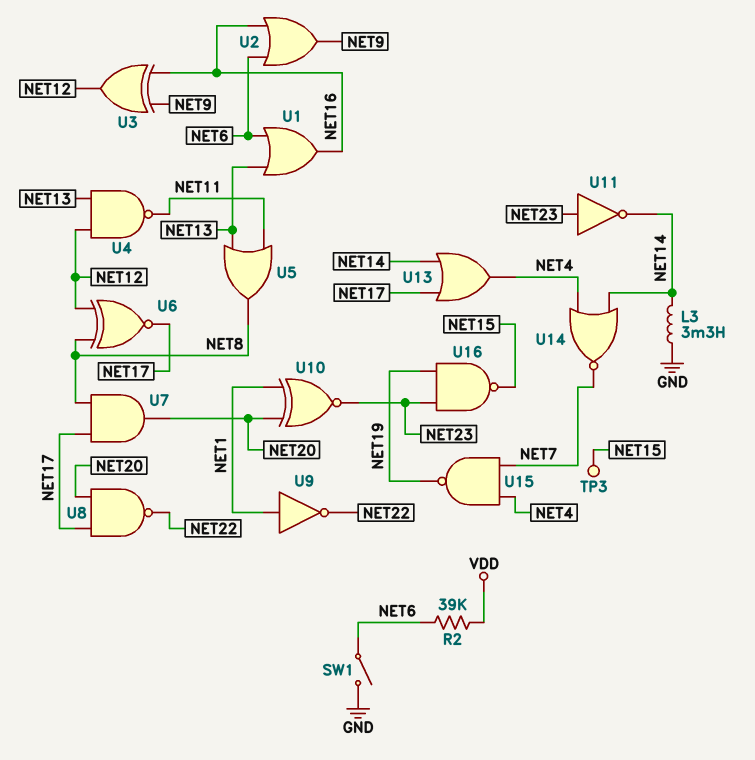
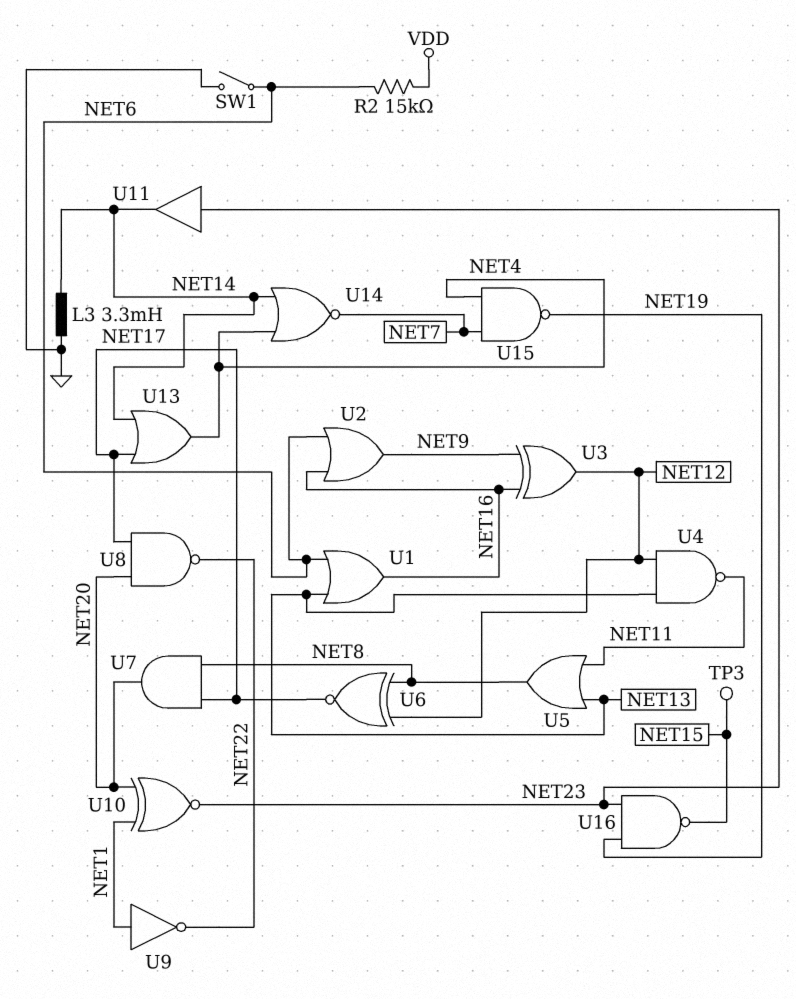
R2: 39k (NET6, VDD) -> 15k (NET6, VDD)
U11: NOT (in NET23, out NET14) -> buffer (in NET23, out NET14)

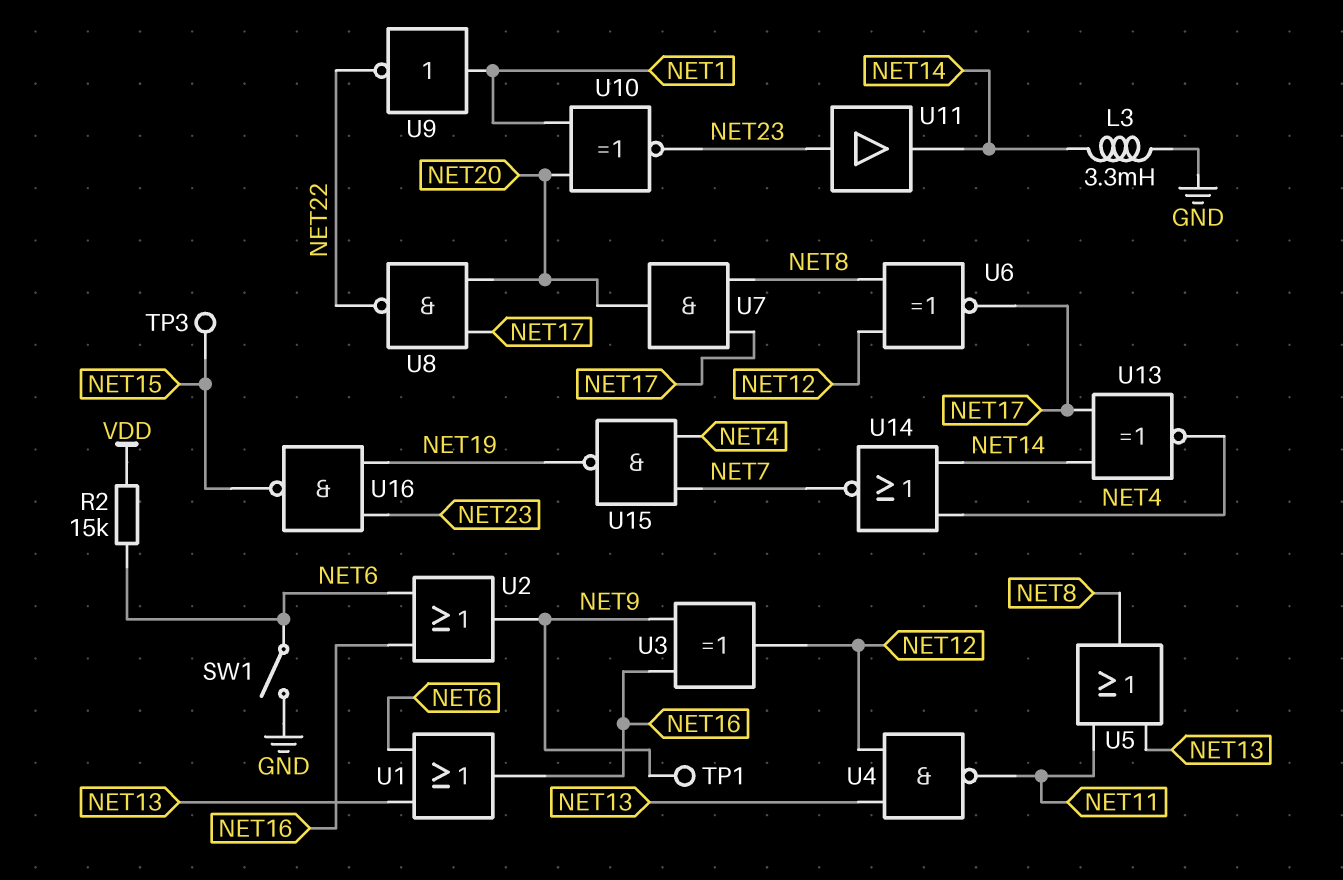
TP1: none -> test point (NET9)
U13: OR (in NET14, in NET17, out NET4) -> XNOR (in NET14, in NET17, out NET4)

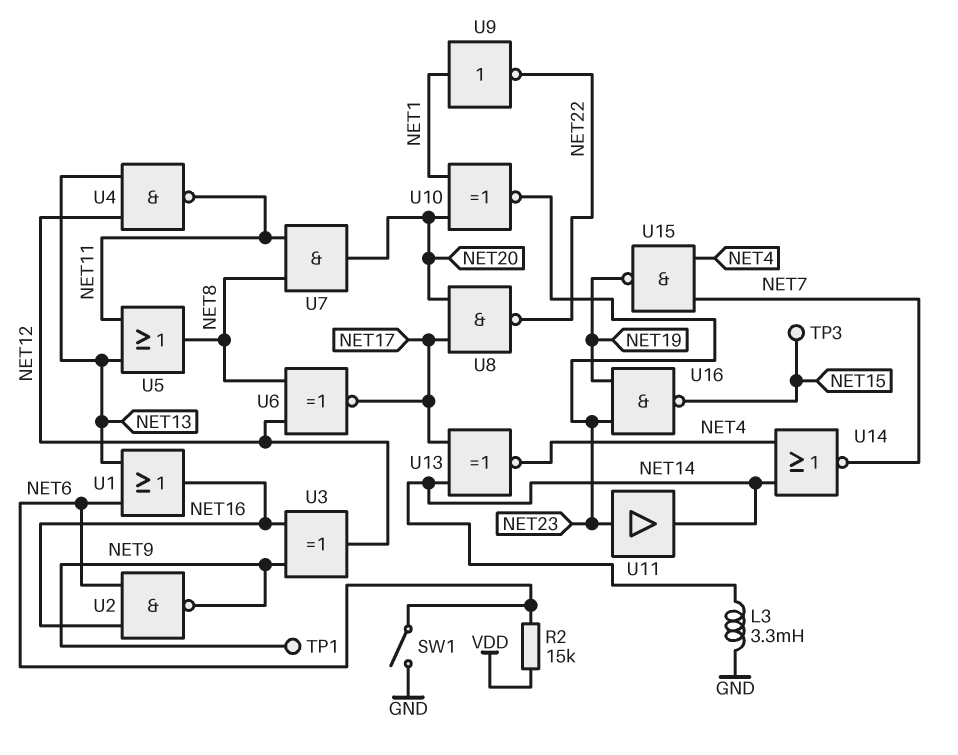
U2: OR (in NET6, in NET16, out NET9) -> NAND (in NET6, in NET16, out NET9)
U7: AND (in NET8, in NET17, out NET20) -> AND (in NET8, in NET11, out NET20)

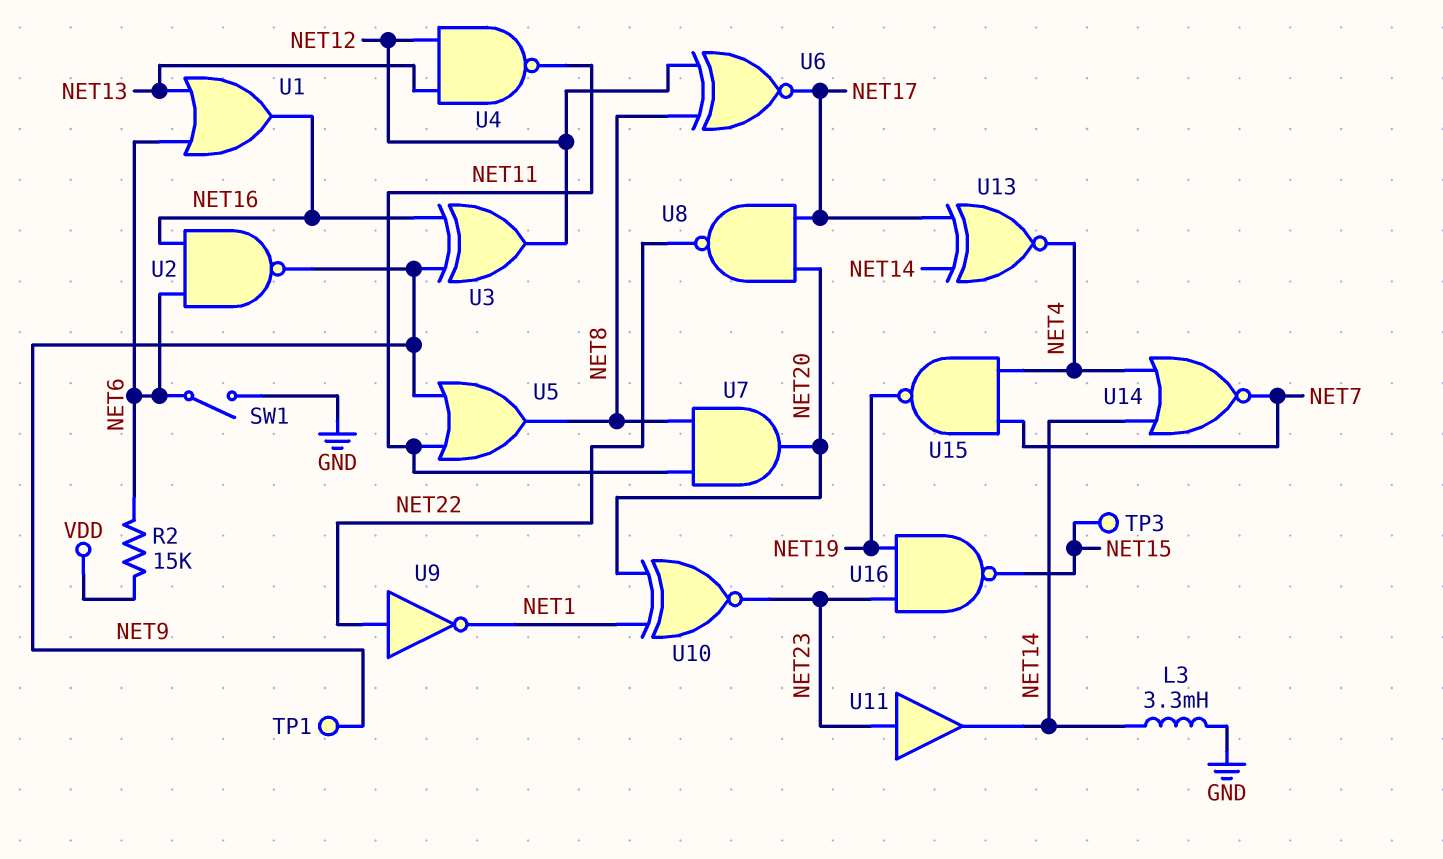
U5: OR (in NET11, in NET13, out NET8) -> OR (in NET9, in NET11, out NET8)
U9: NOT (in NET1, out NET22) -> NOT (in NET22, out NET1)

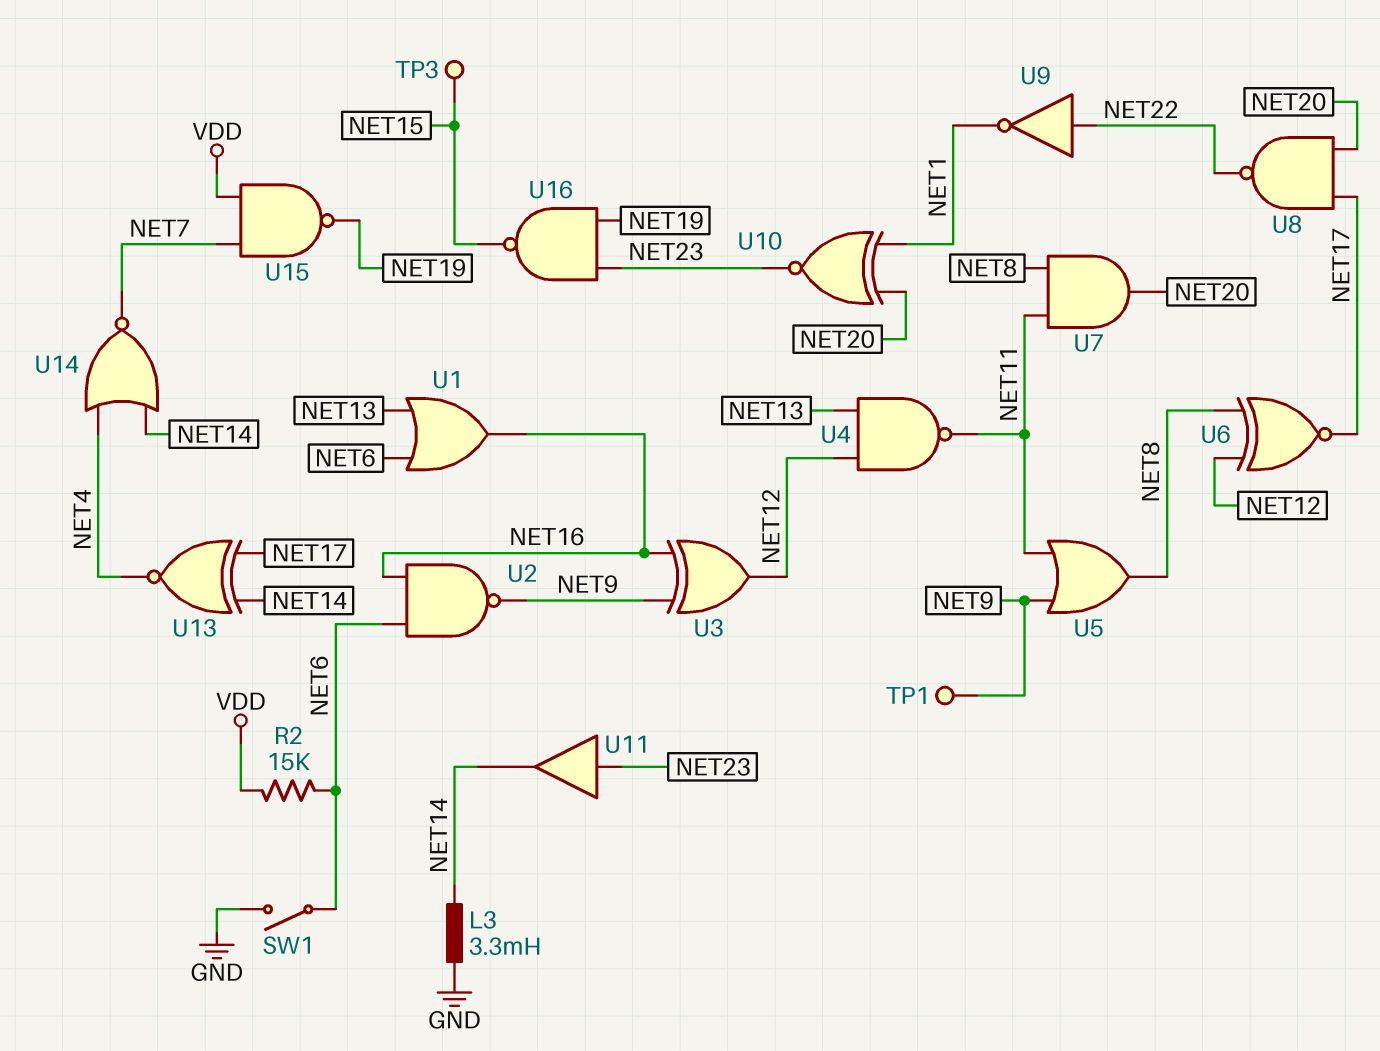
U15: NAND (in NET4, in NET7, out NET19) -> NAND (in NET7, in VDD, out NET19)

